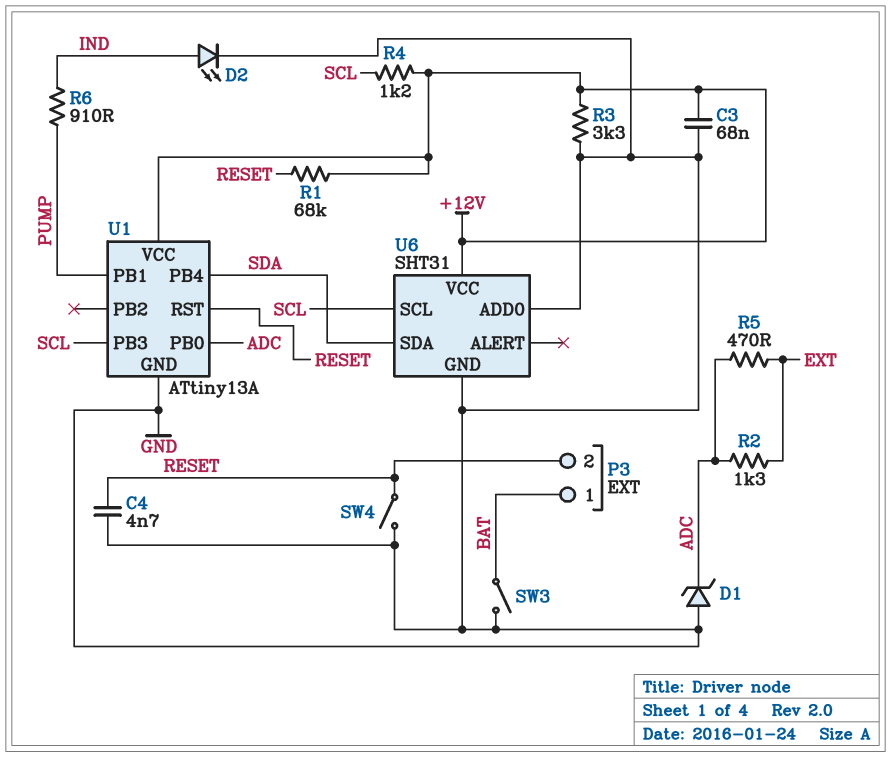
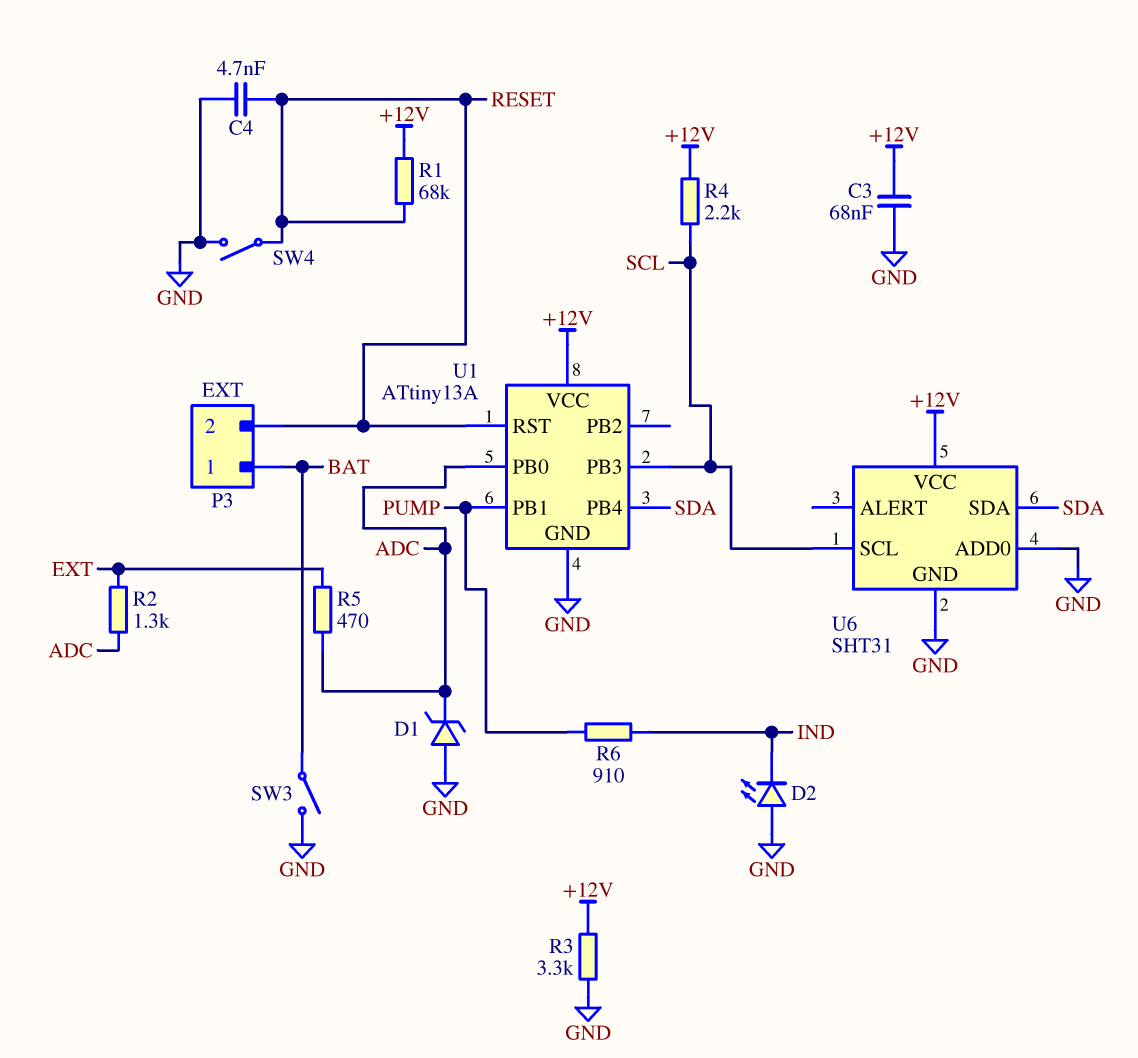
D2: LED (A IND, K GND) -> LED (A GND, K IND)
R4: 1.2k (+12V, SCL) -> 2.2k (+12V, SCL)

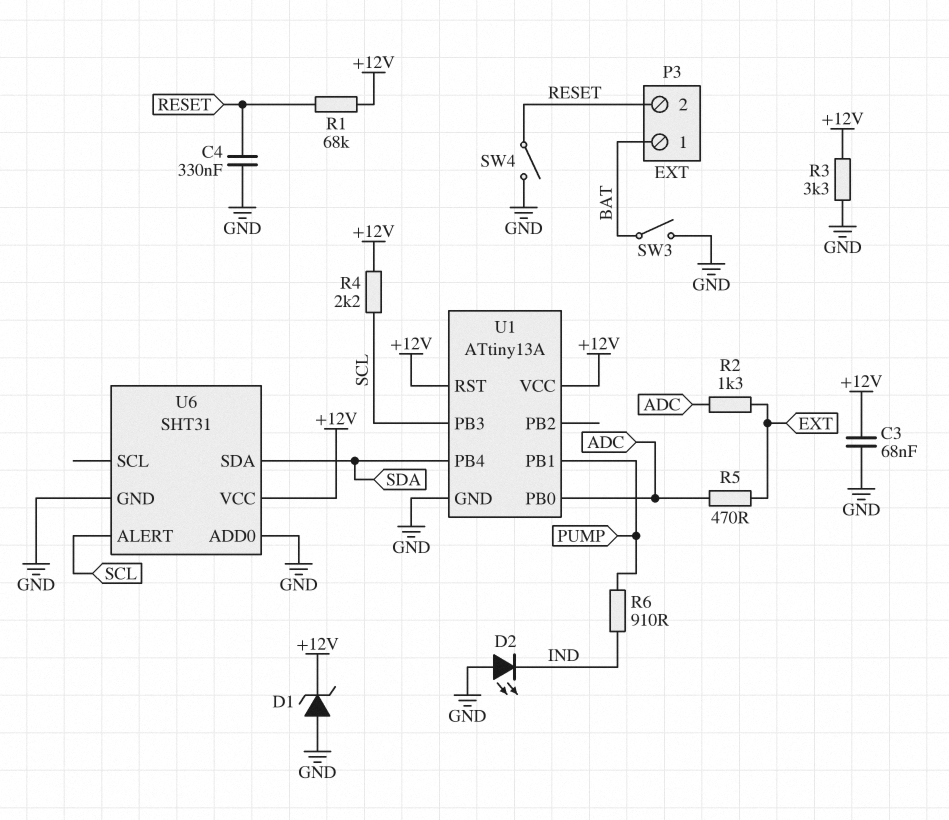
C4: 4.7nF (GND, RESET) -> 330nF (GND, RESET)
D1: zener (A GND, K ADC) -> zener (A GND, K +12V)
U1 pin RST: RESET -> +12V
U6 pin ALERT: none -> SCL
U6 pin SCL: SCL -> none

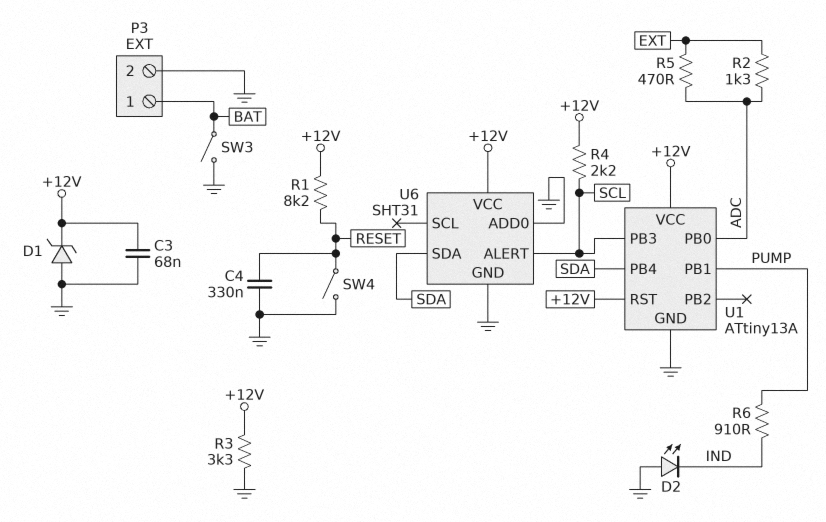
P3 pin 2: RESET -> GND
R1: 68k (+12V, RESET) -> 8.2k (+12V, RESET)

